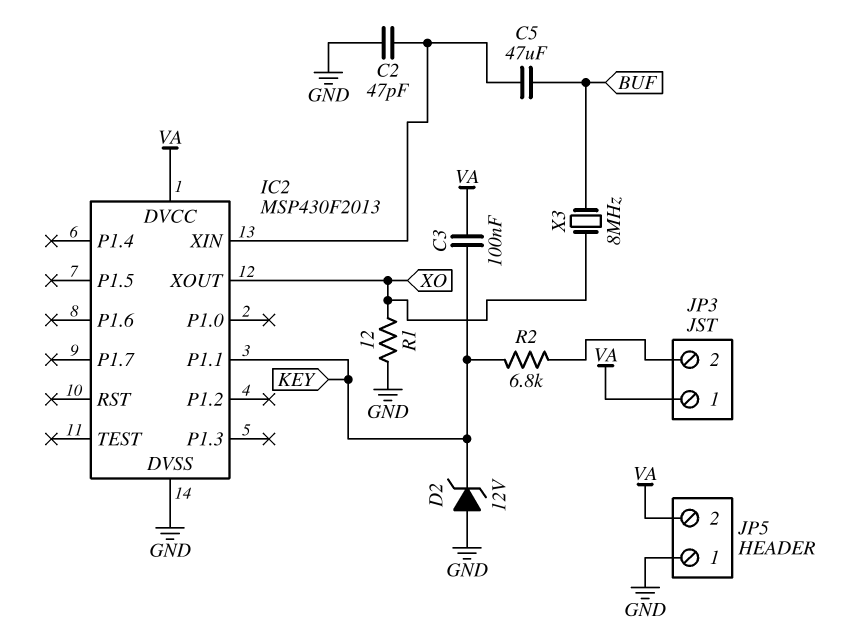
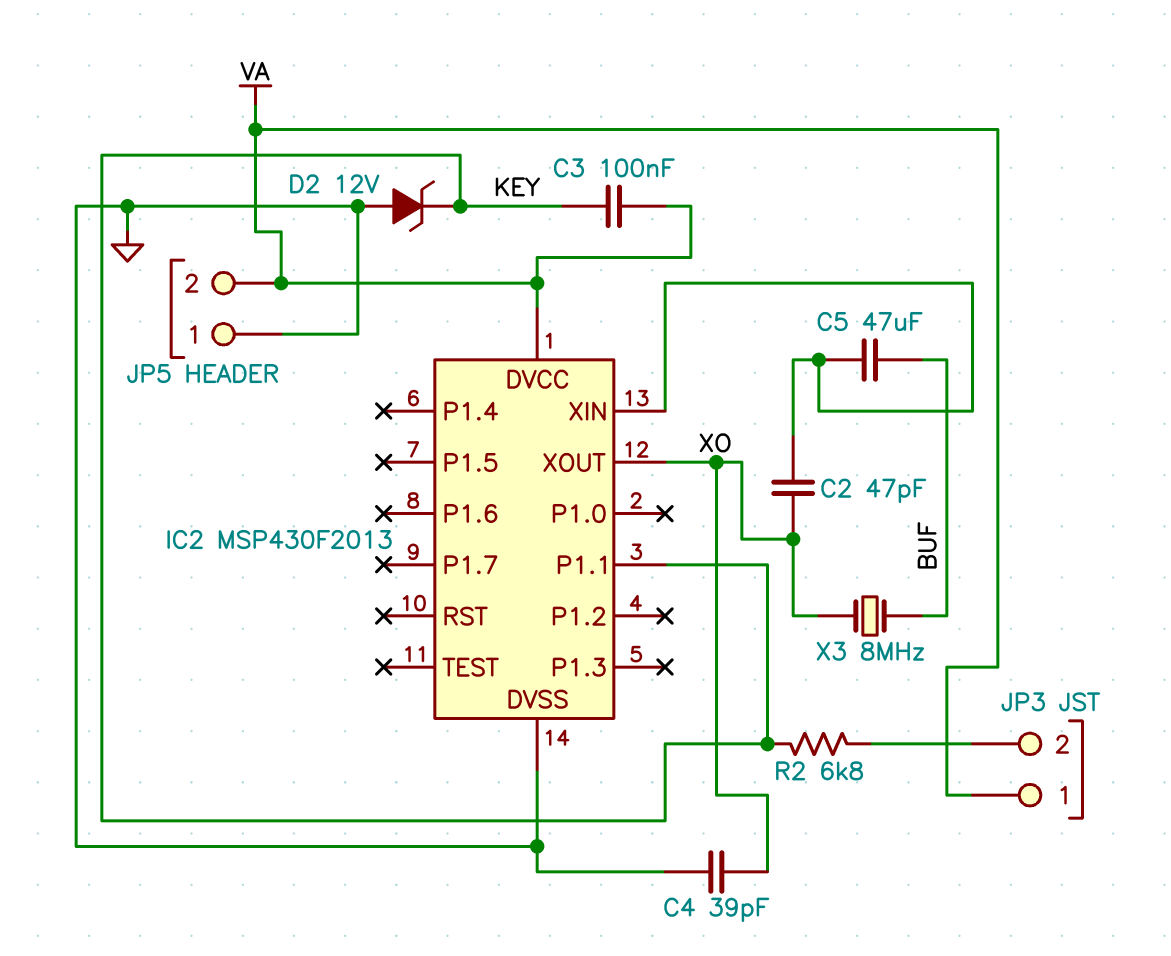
C2: 47pF (GND, IC2/XIN) -> 47pF (IC2/XIN, XO)
C4: none -> 39pF (GND, XO)
R1: 12 (GND, XO) -> none

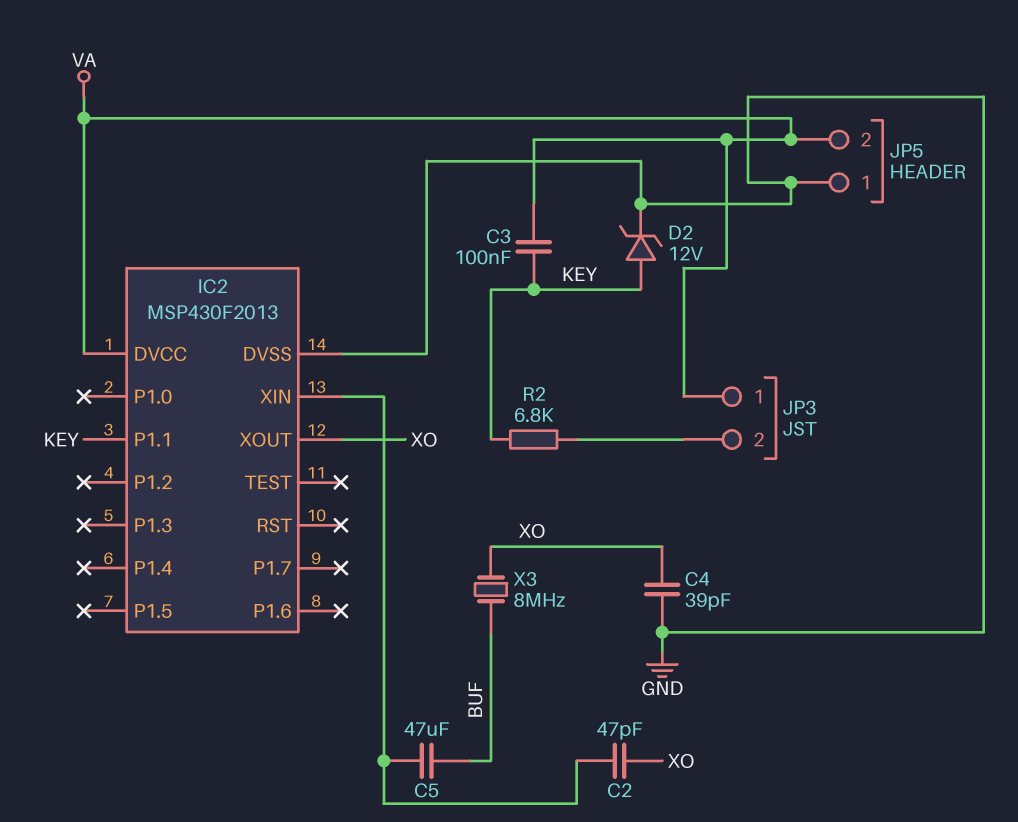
D2: zener 12V (A GND, K KEY) -> zener 12V (A KEY, K GND)

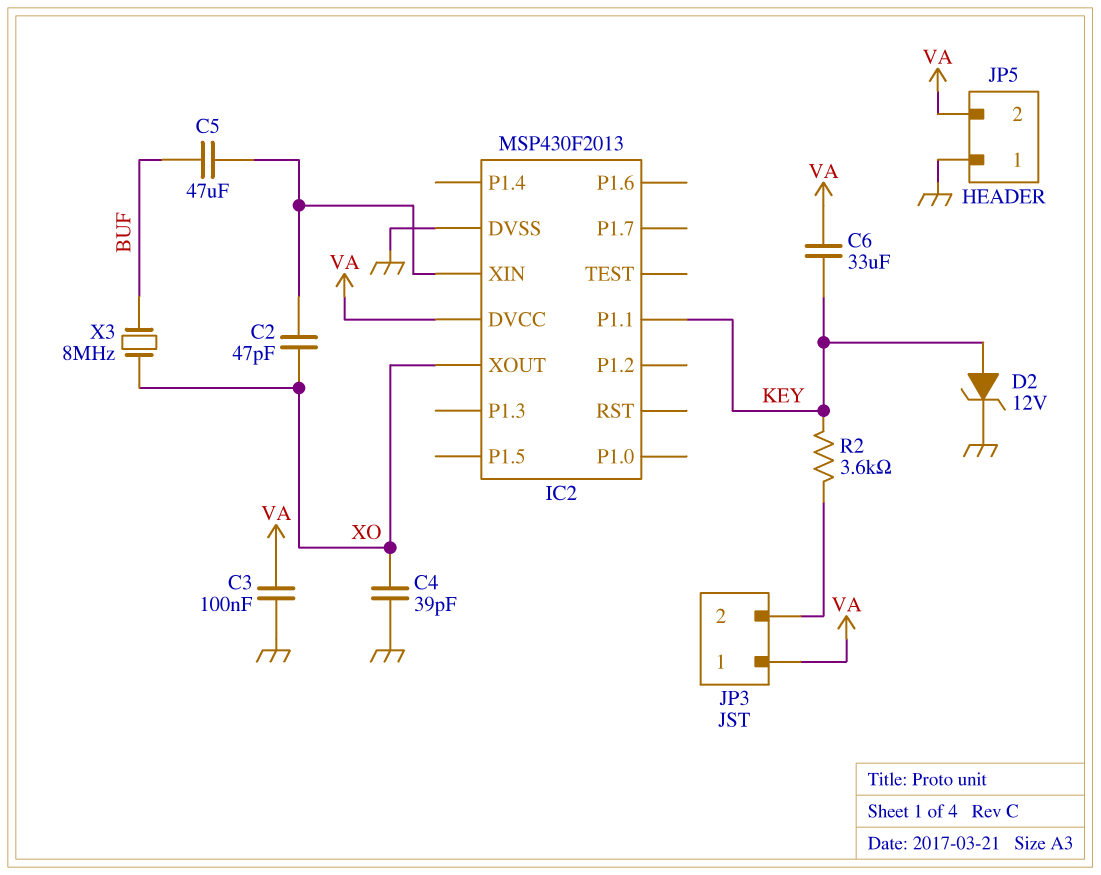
C3: 100nF (KEY, VA) -> 100nF (GND, VA)
C6: none -> 33uF (KEY, VA)
R2: 6.8k (JP3/2, KEY) -> 3.6k (JP3/2, KEY)

